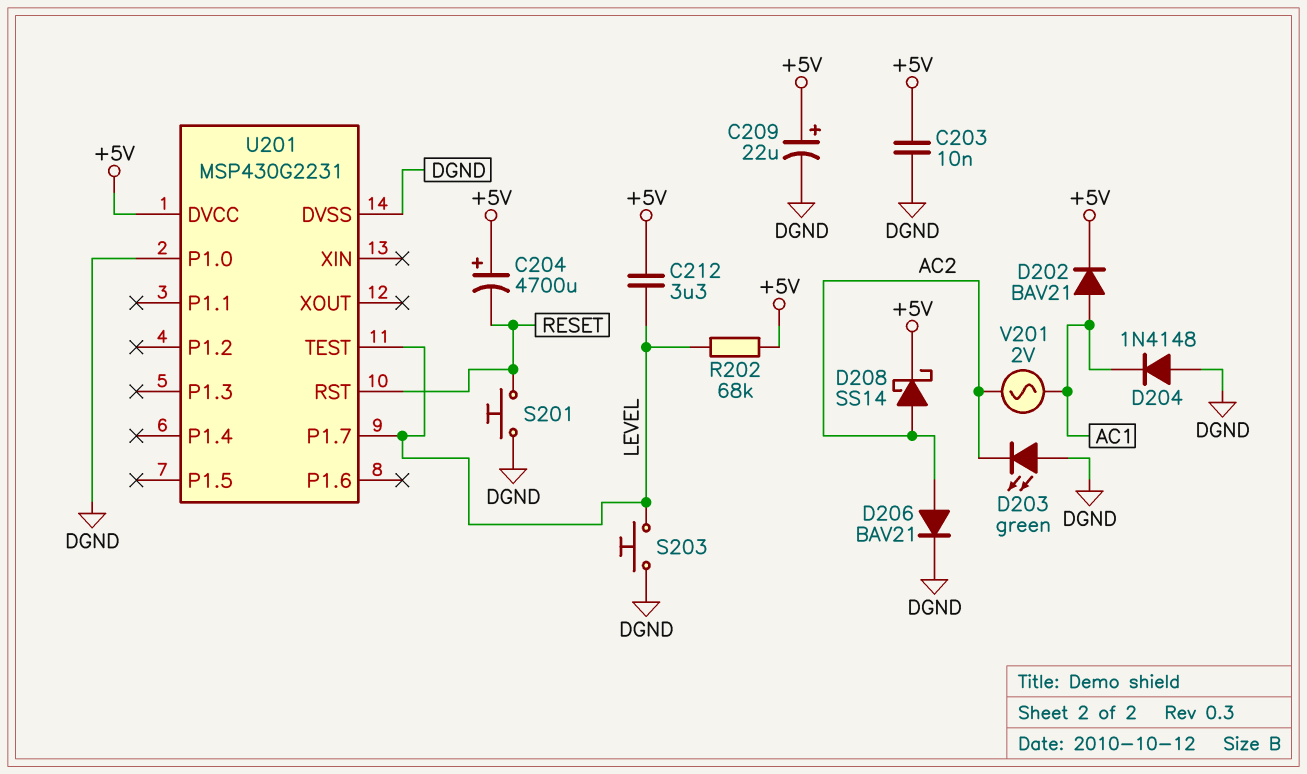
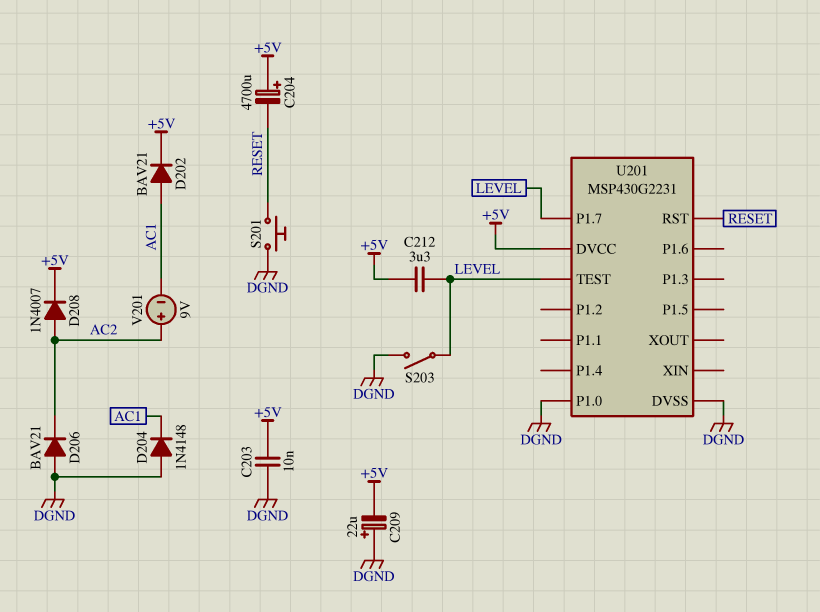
C209: 22uF (plus +5V, minus DGND) -> 22uF (plus DGND, minus +5V)
D203: LED green (A DGND, K AC2) -> none
D206: diode BAV21 (A AC2, K DGND) -> diode BAV21 (A DGND, K AC2)
D208: schottky SS14 (A AC2, K +5V) -> diode 1N4007 (A AC2, K +5V)
R202: 68k (+5V, LEVEL) -> none
S203: button (DGND, LEVEL) -> switch (DGND, LEVEL)
V201: AC 2V (AC1, AC2) -> 9V (plus AC2, minus AC1)

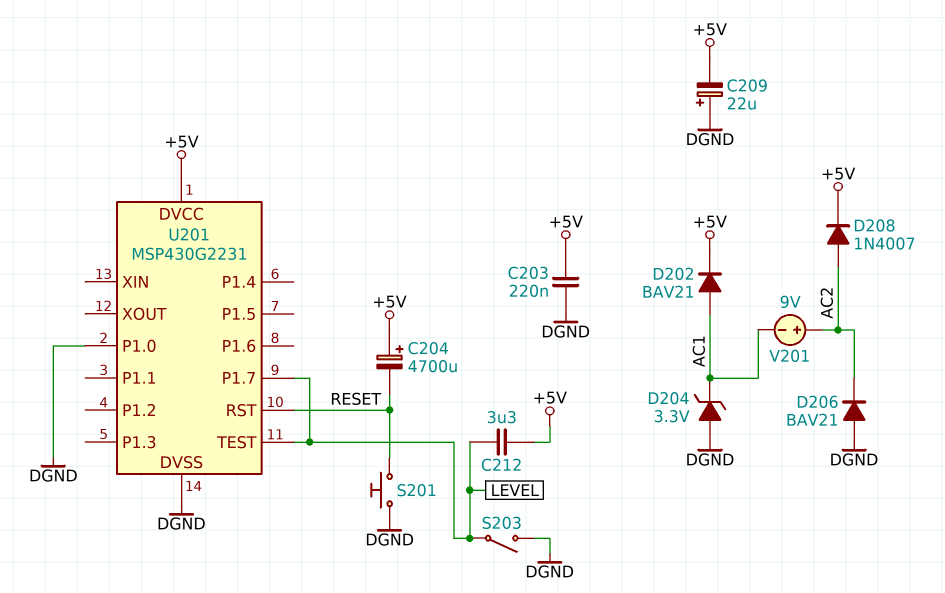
C203: 10nF (+5V, DGND) -> 220nF (+5V, DGND)
D204: diode 1N4148 (A DGND, K AC1) -> zener 3.3V (A DGND, K AC1)

